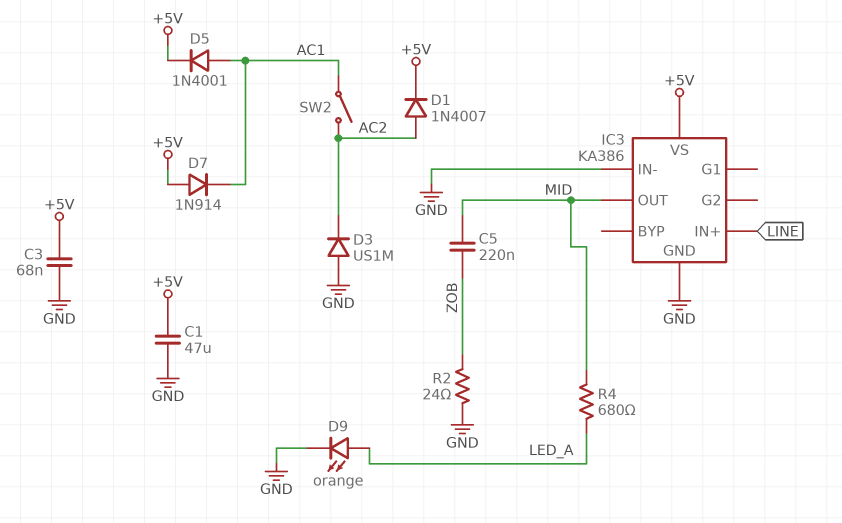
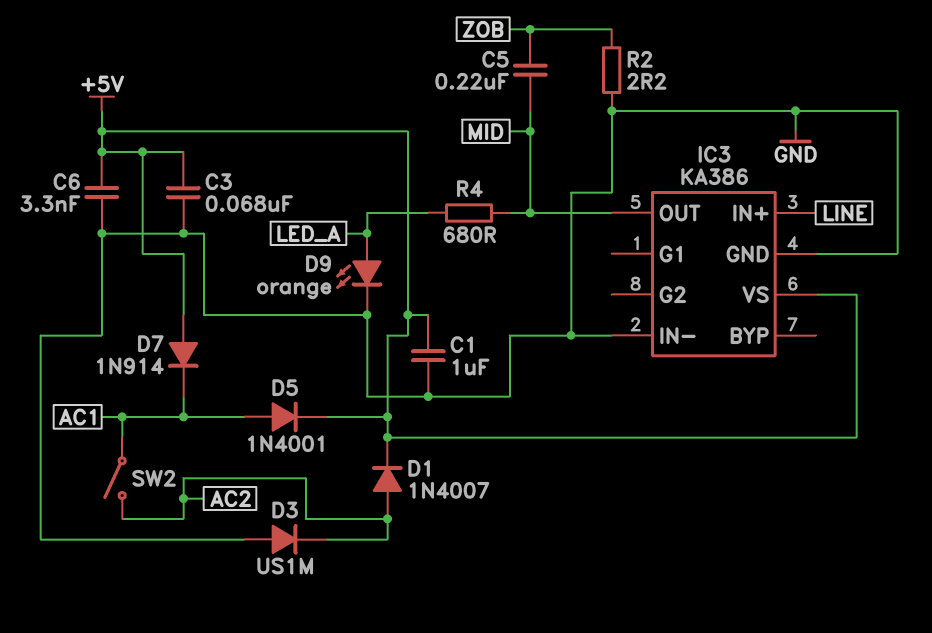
C1: 47uF (+5V, GND) -> 1uF (+5V, GND)
C6: none -> 3.3nF (+5V, GND)
R2: 24 (GND, ZOB) -> 2.2 (GND, ZOB)

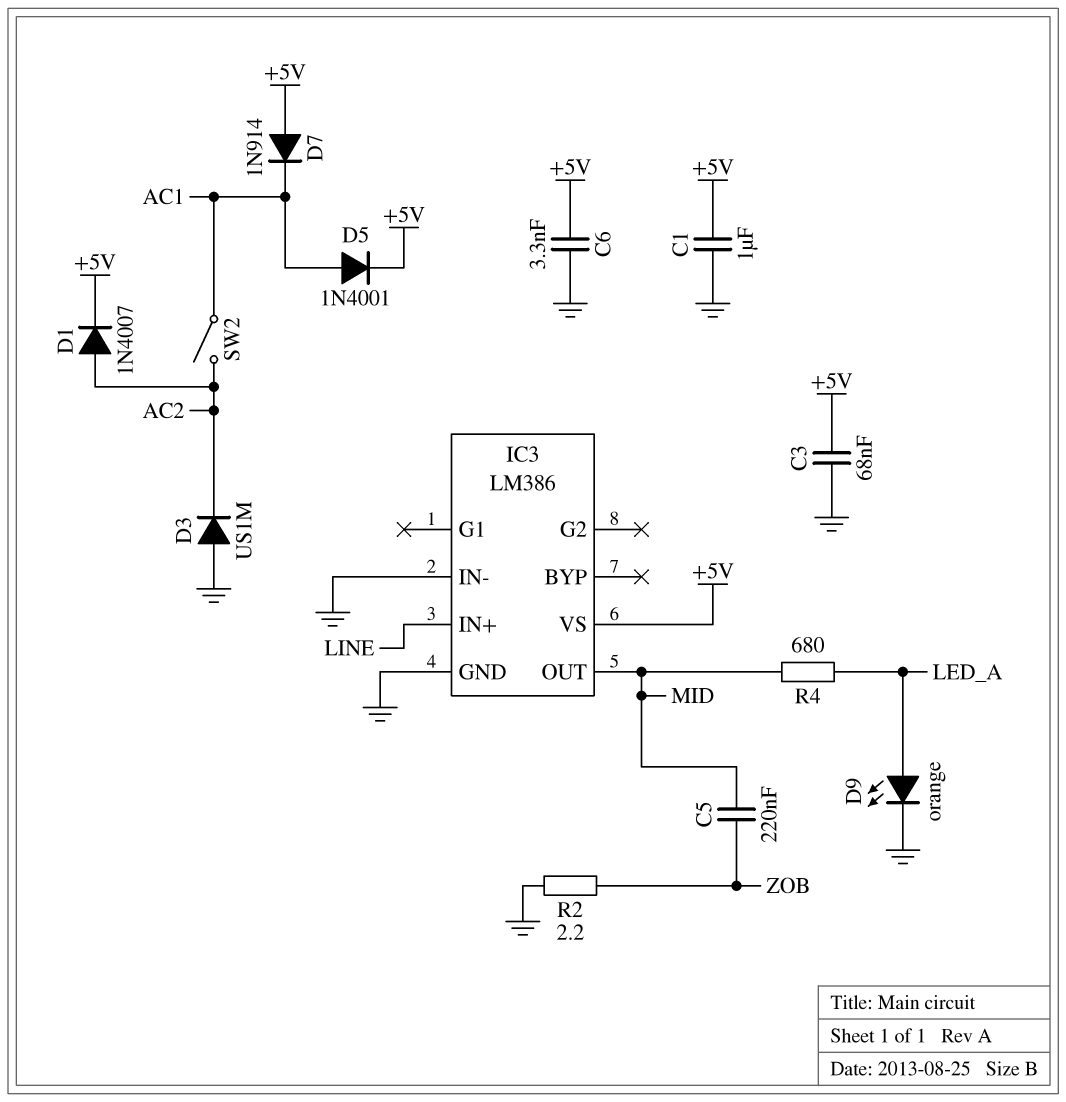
IC3: KA386 -> LM386

